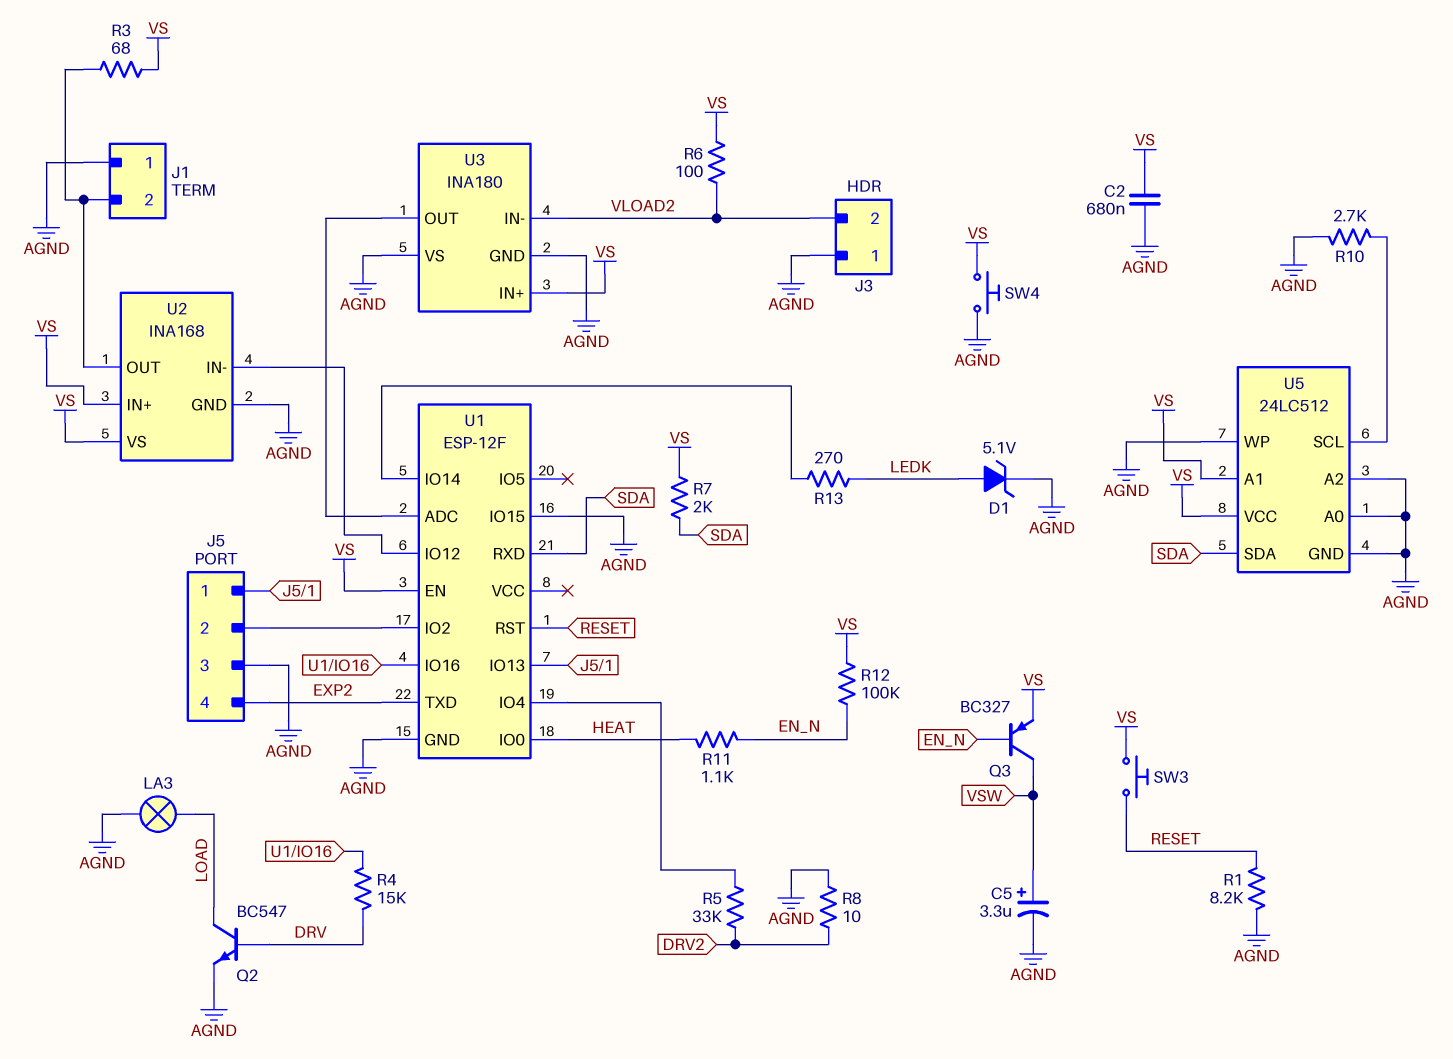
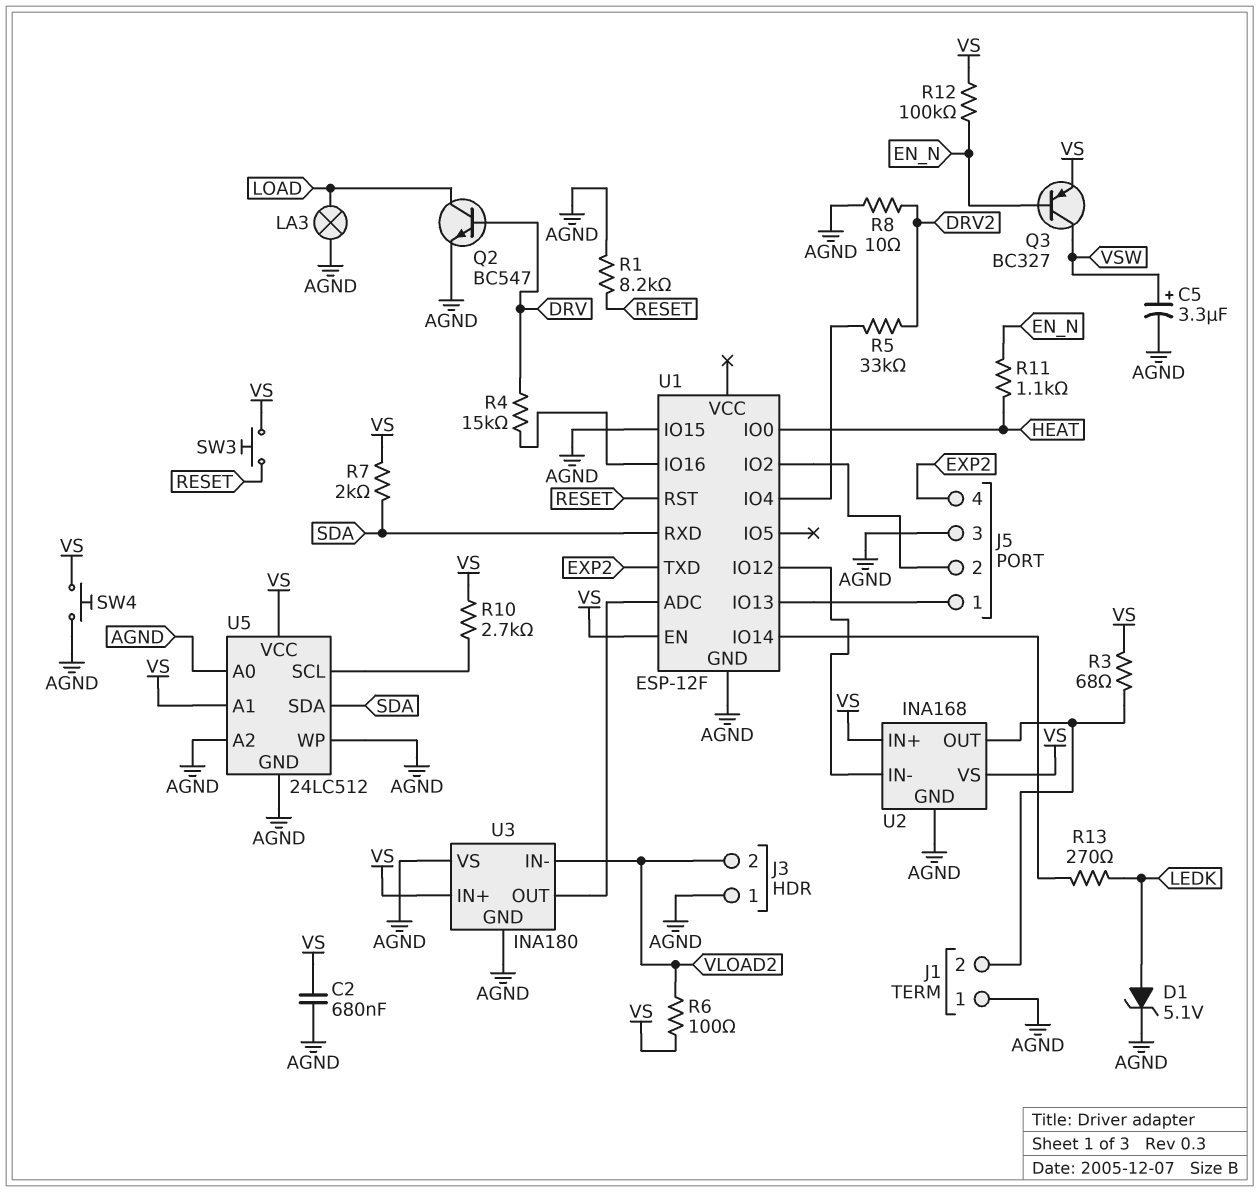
R10: 2.7k (AGND, U5/SCL) -> 2.7k (U5/SCL, VS)

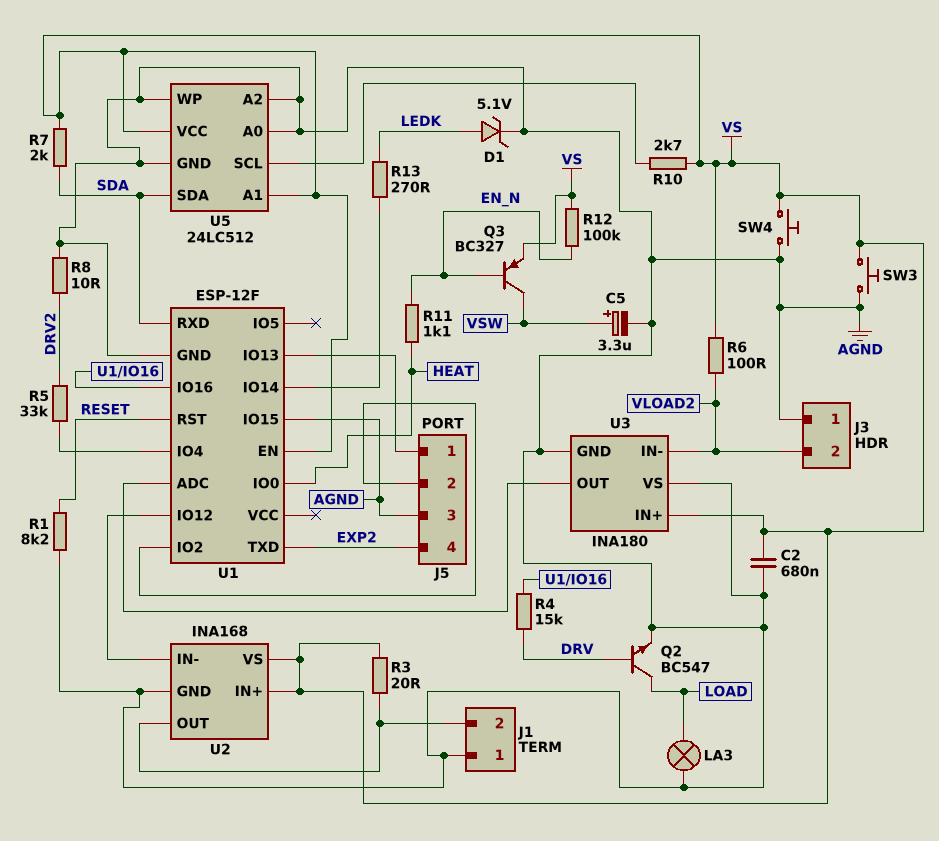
R3: 68 (J1/2, VS) -> 20 (J1/2, VS)
SW3: button (RESET, VS) -> button (AGND, VS)

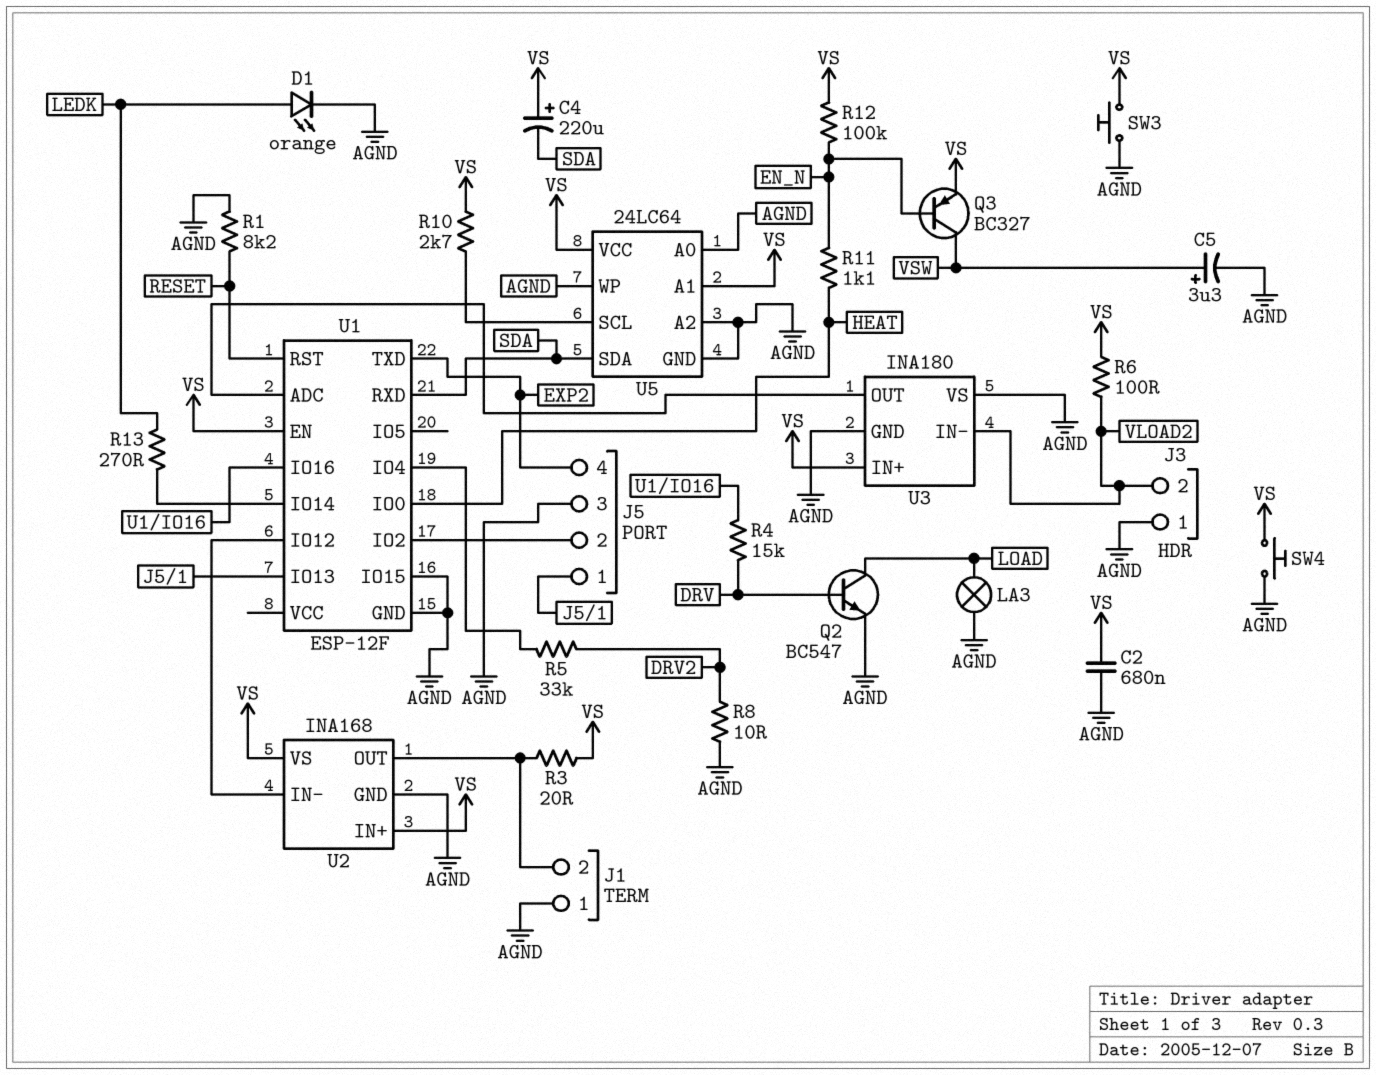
C4: none -> 220uF (plus VS, minus SDA)
D1: zener 5.1V (A LEDK, K AGND) -> LED orange (A LEDK, K AGND)
R7: 2k (SDA, VS) -> none
U5: 24LC512 -> 24LC64

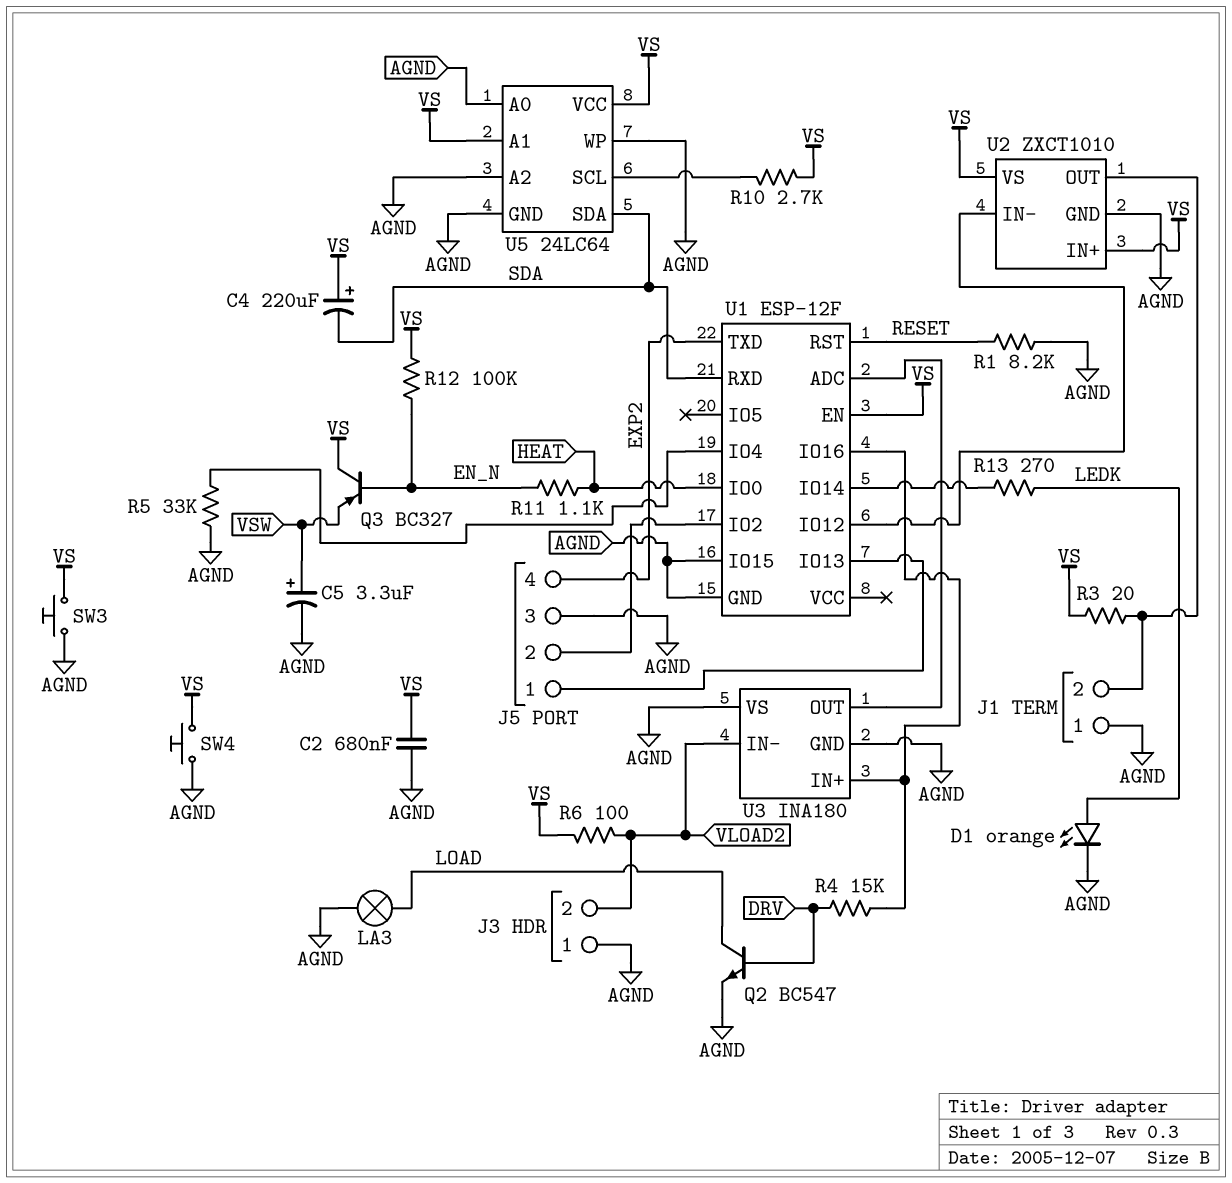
Q3: PNP BC327 (B EN_N, C VSW, E VS) -> PNP BC327 (B EN_N, C VS, E VSW)
R5: 33k (DRV2, U1/IO4) -> 33k (AGND, U1/IO4)
R8: 10 (AGND, DRV2) -> none
U2: INA168 -> ZXCT1010
U3 pin IN+: VS -> U1/IO16

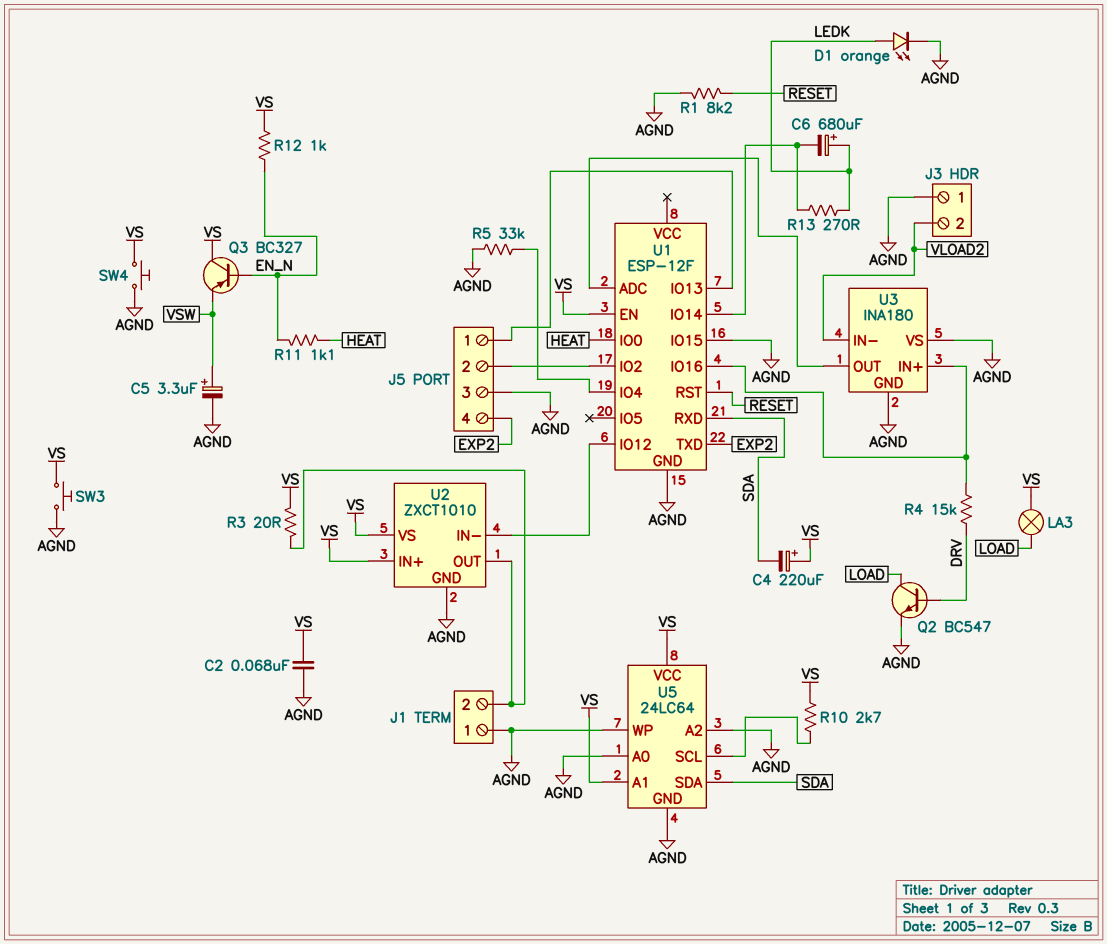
C2: 680nF (AGND, VS) -> 68nF (AGND, VS)
C6: none -> 680uF (plus LEDK, minus U1/IO14)
LA3: lamp (AGND, LOAD) -> lamp (LOAD, VS)
R6: 100 (VLOAD2, VS) -> none
R12: 100k (EN_N, VS) -> 1k (EN_N, VS)

